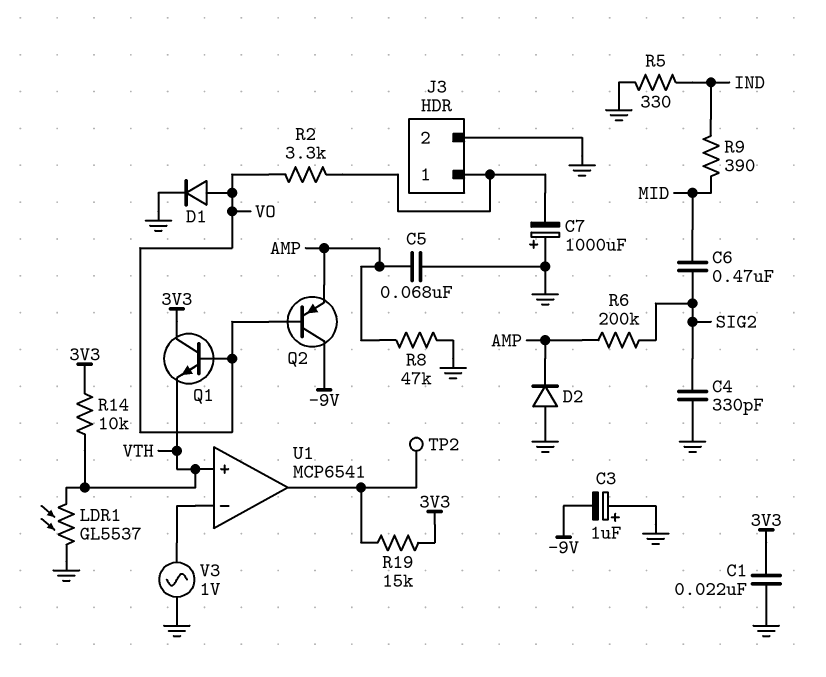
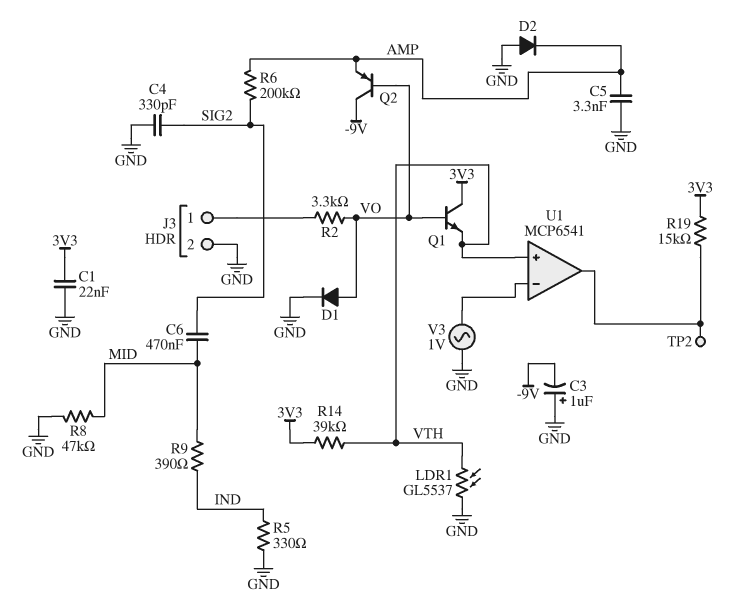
C5: 68nF (AMP, GND) -> 3.3nF (AMP, GND)
C7: 1000uF (plus GND, minus J3/1) -> none
R8: 47k (AMP, GND) -> 47k (GND, MID)
R14: 10k (3V3, VTH) -> 39k (3V3, VTH)

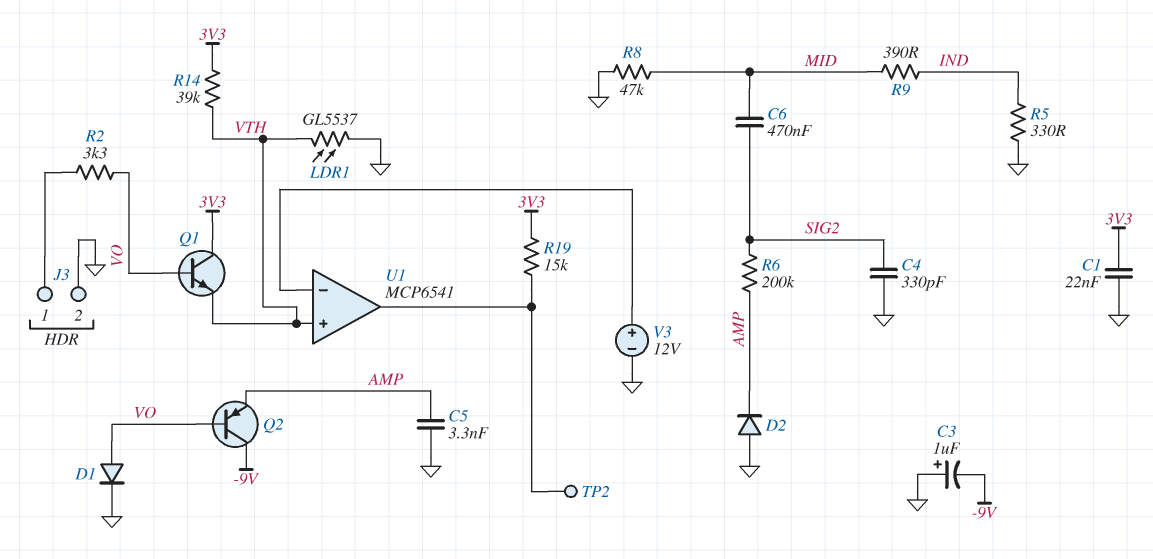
V3: AC 1V (GND, U1/in-) -> 12V (plus U1/in-, minus GND)

